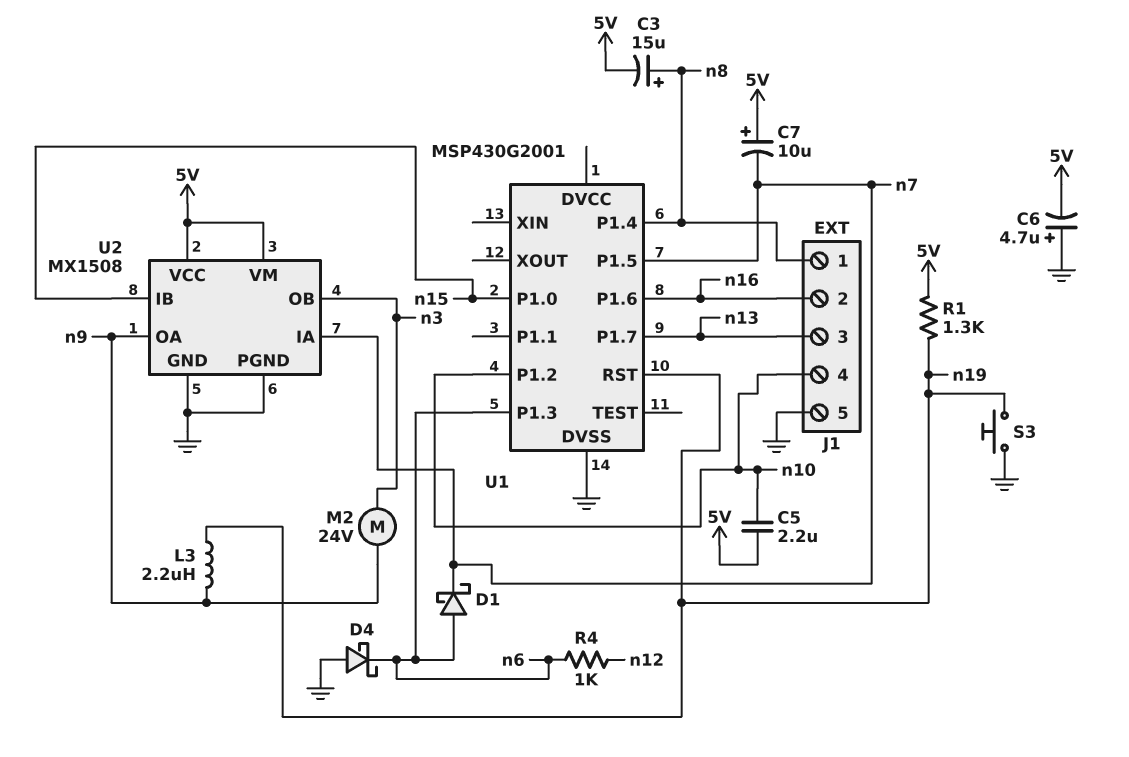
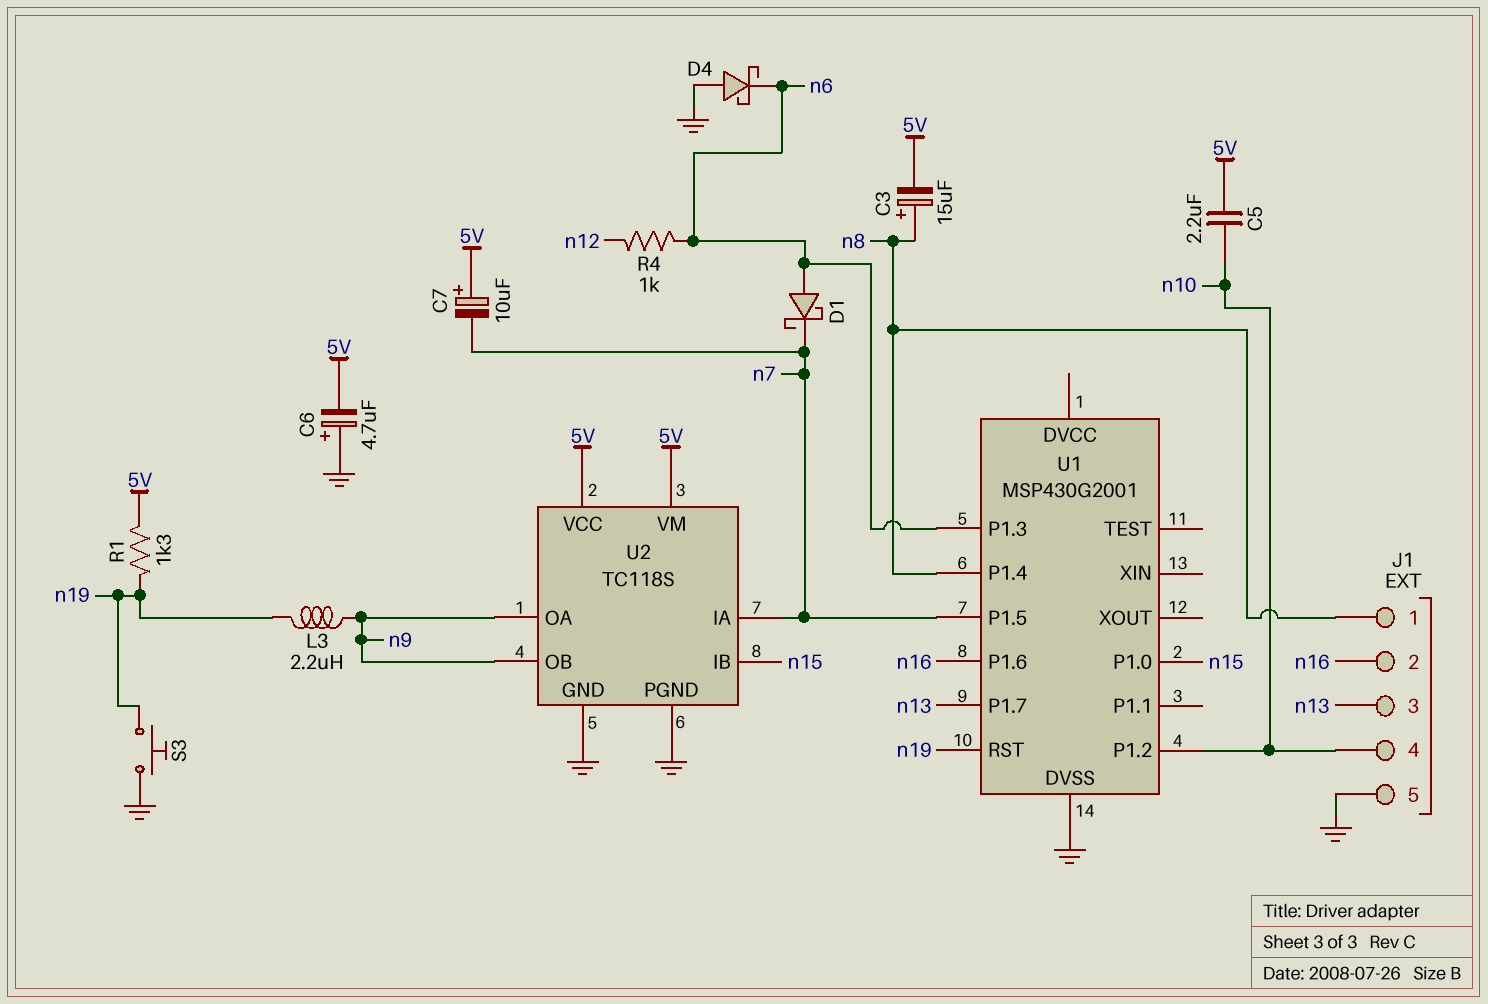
M2: motor 24V (n3, n9) -> none
U2: MX1508 -> TC118S
U2 pin OB: n3 -> n9

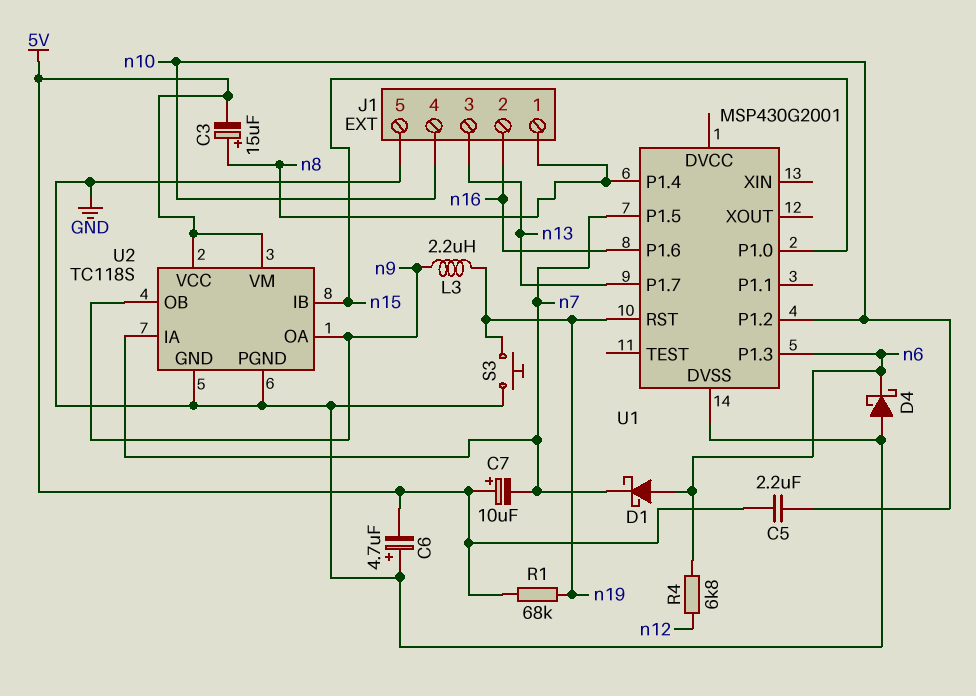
R1: 1.3k (5V, n19) -> 68k (5V, n19)
R4: 1k (n6, n12) -> 6.8k (n6, n12)

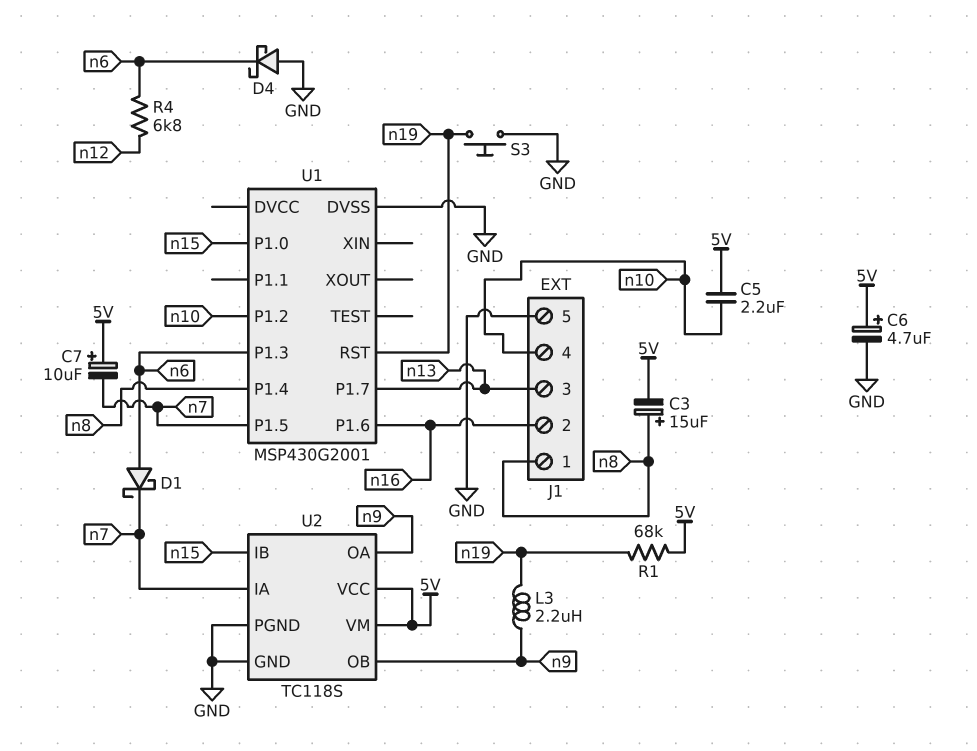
C6: 4.7uF (plus GND, minus 5V) -> 4.7uF (plus 5V, minus GND)

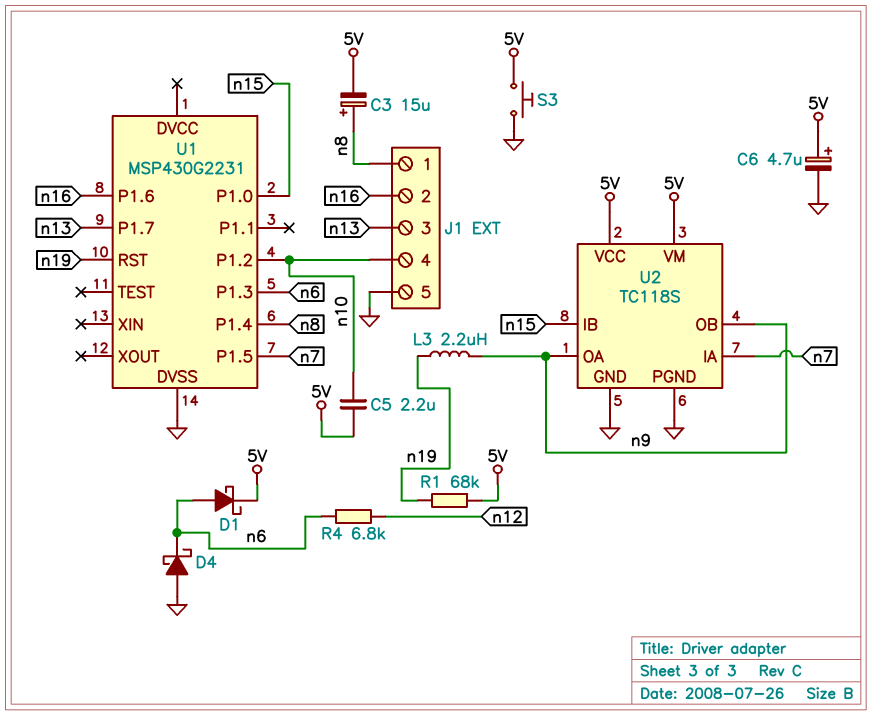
C7: 10uF (plus 5V, minus n7) -> none
D1: schottky (A n6, K n7) -> schottky (A n6, K 5V)
S3: button (GND, n19) -> button (5V, GND)
U1: MSP430G2001 -> MSP430G2231

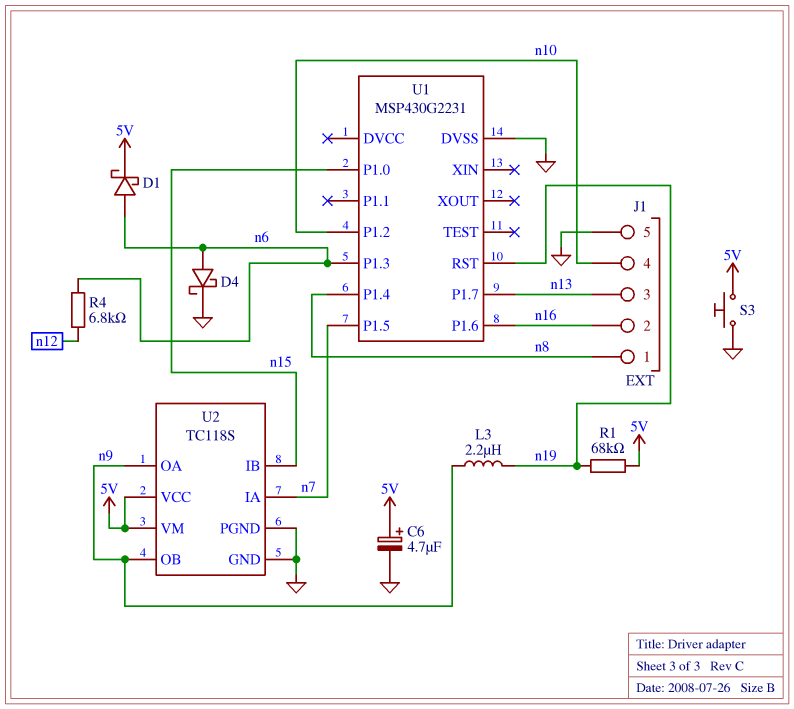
C3: 15uF (plus n8, minus 5V) -> none
C5: 2.2uF (5V, n10) -> none
D4: schottky (A GND, K n6) -> schottky (A n6, K GND)

